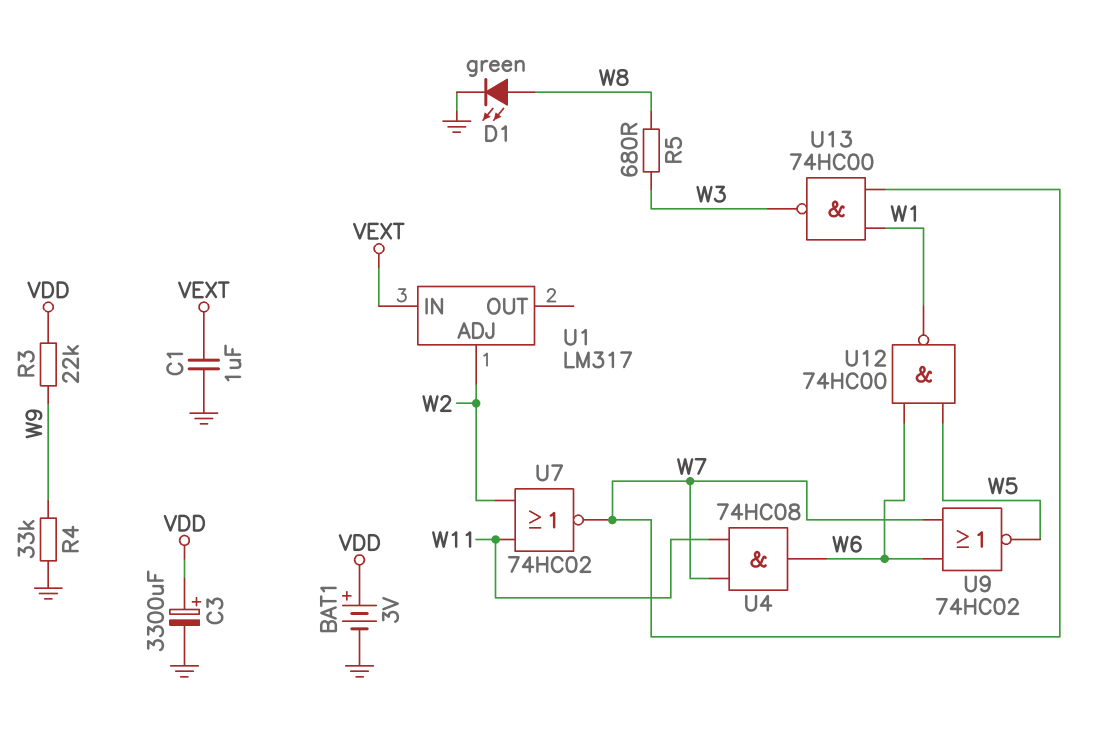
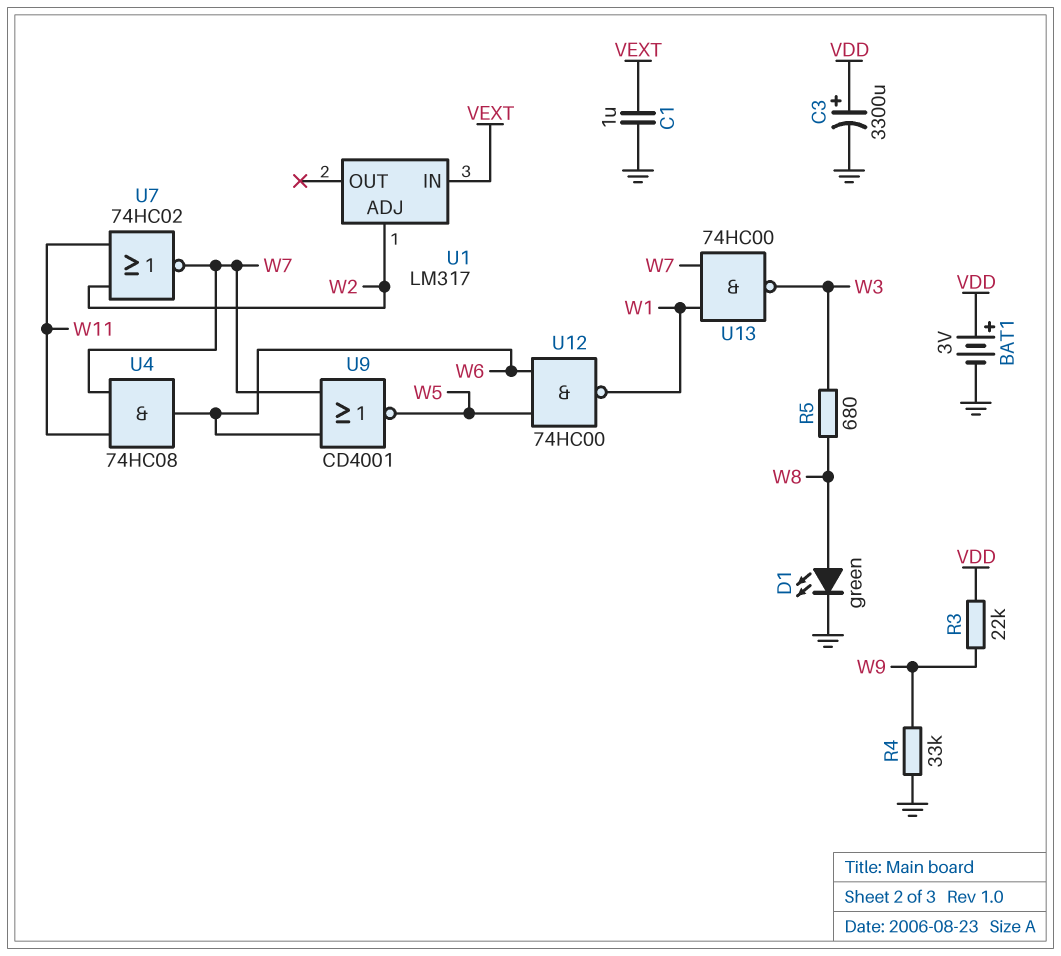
U9: NOR 74HC02 (in W6, in W7, out W5) -> NOR CD4001 (in W6, in W7, out W5)

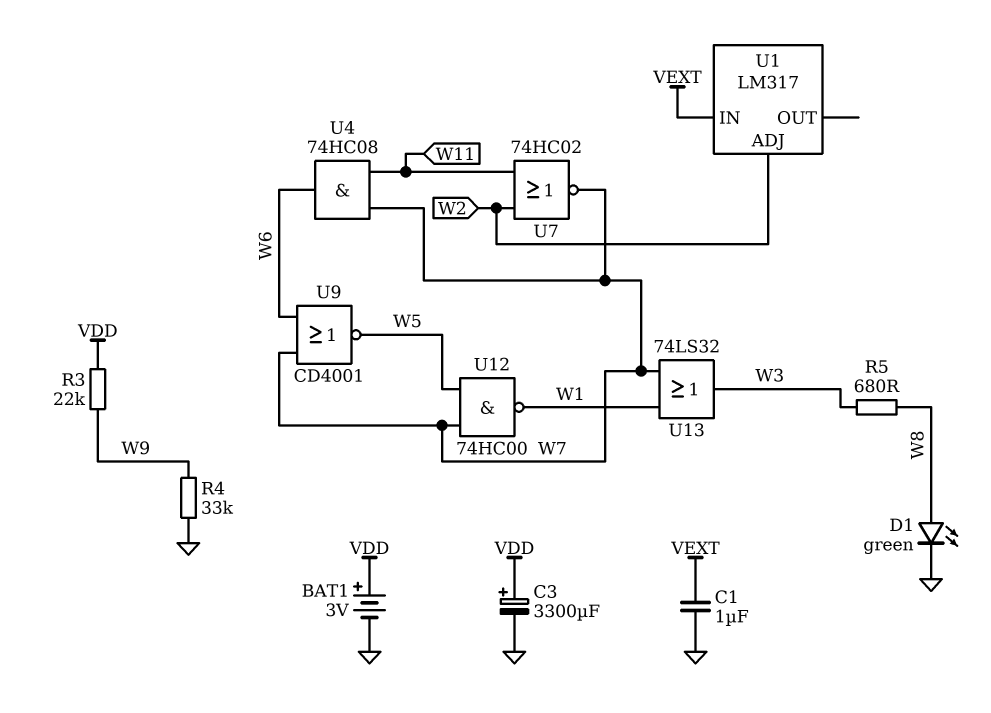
U12: NAND 74HC00 (in W5, in W6, out W1) -> NAND 74HC00 (in W5, in W7, out W1)
U13: NAND 74HC00 (in W1, in W7, out W3) -> OR 74LS32 (in W1, in W7, out W3)

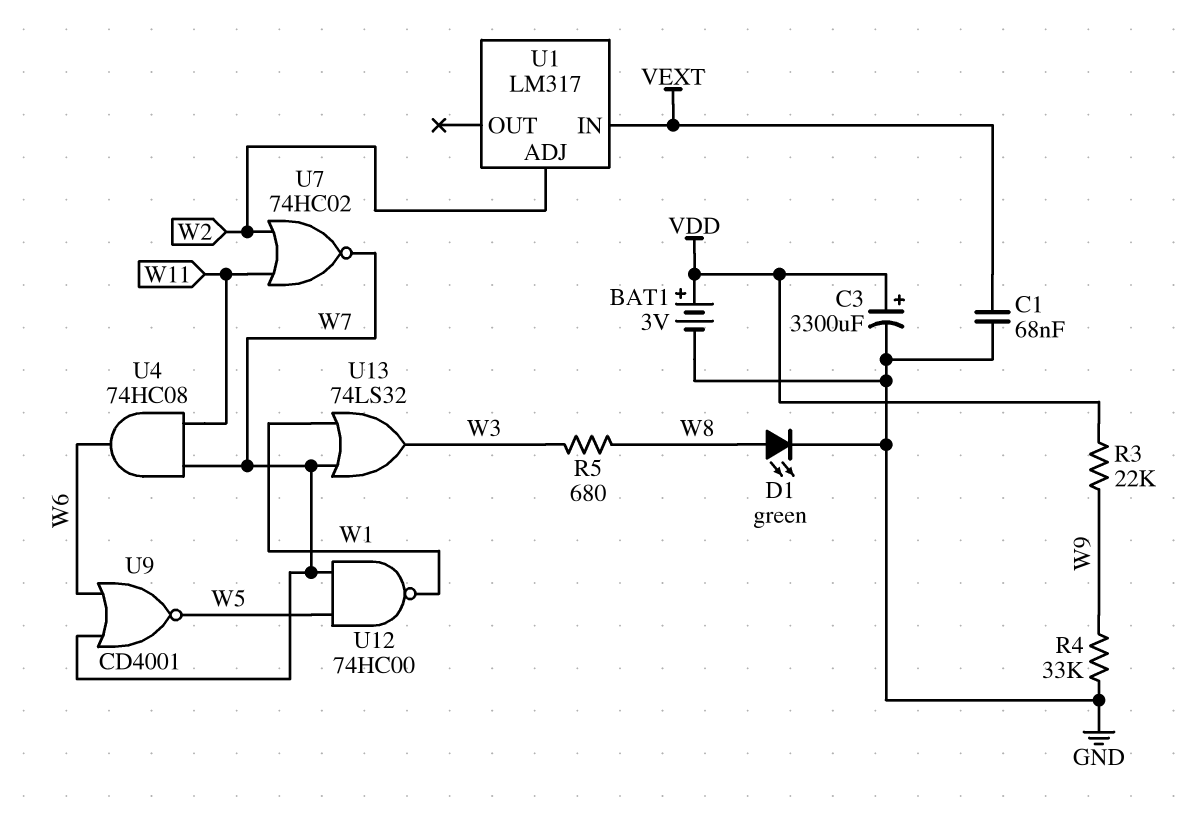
C1: 1uF (GND, VEXT) -> 68nF (GND, VEXT)

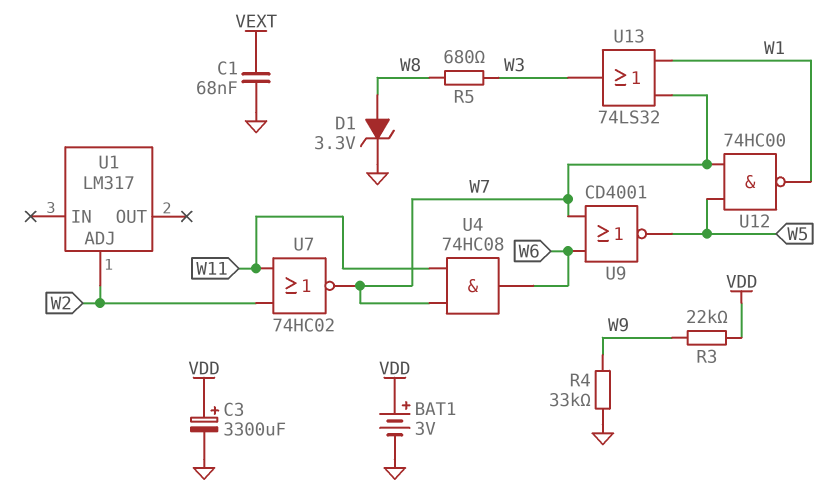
D1: LED green (A W8, K GND) -> zener 3.3V (A W8, K GND)
U1 pin IN: VEXT -> none

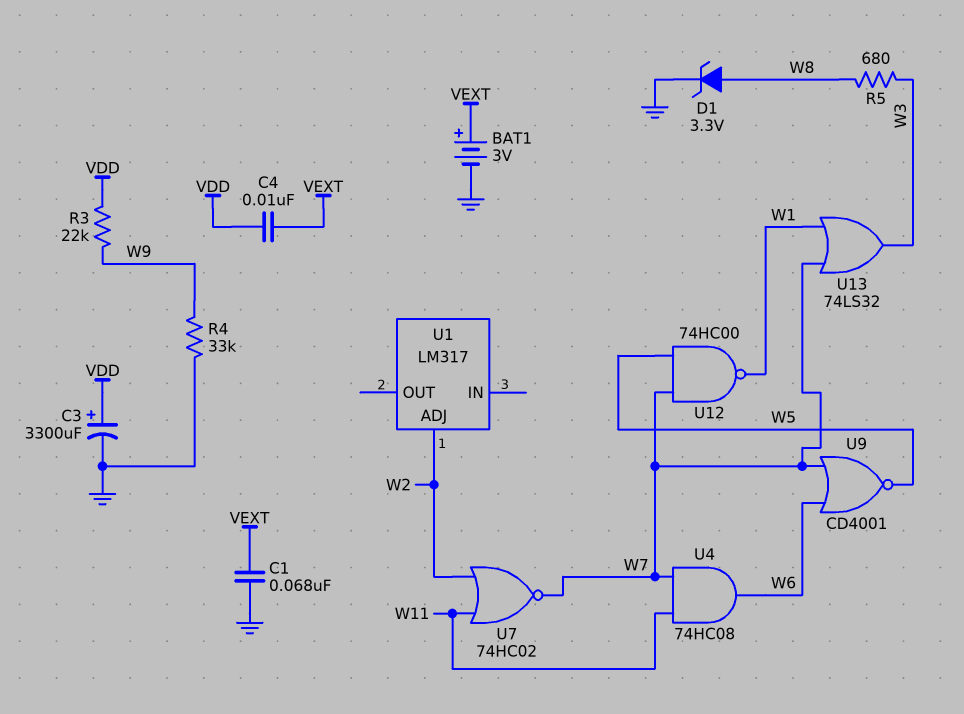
BAT1: 3V (plus VDD, minus GND) -> 3V (plus VEXT, minus GND)
C4: none -> 10nF (VDD, VEXT)

